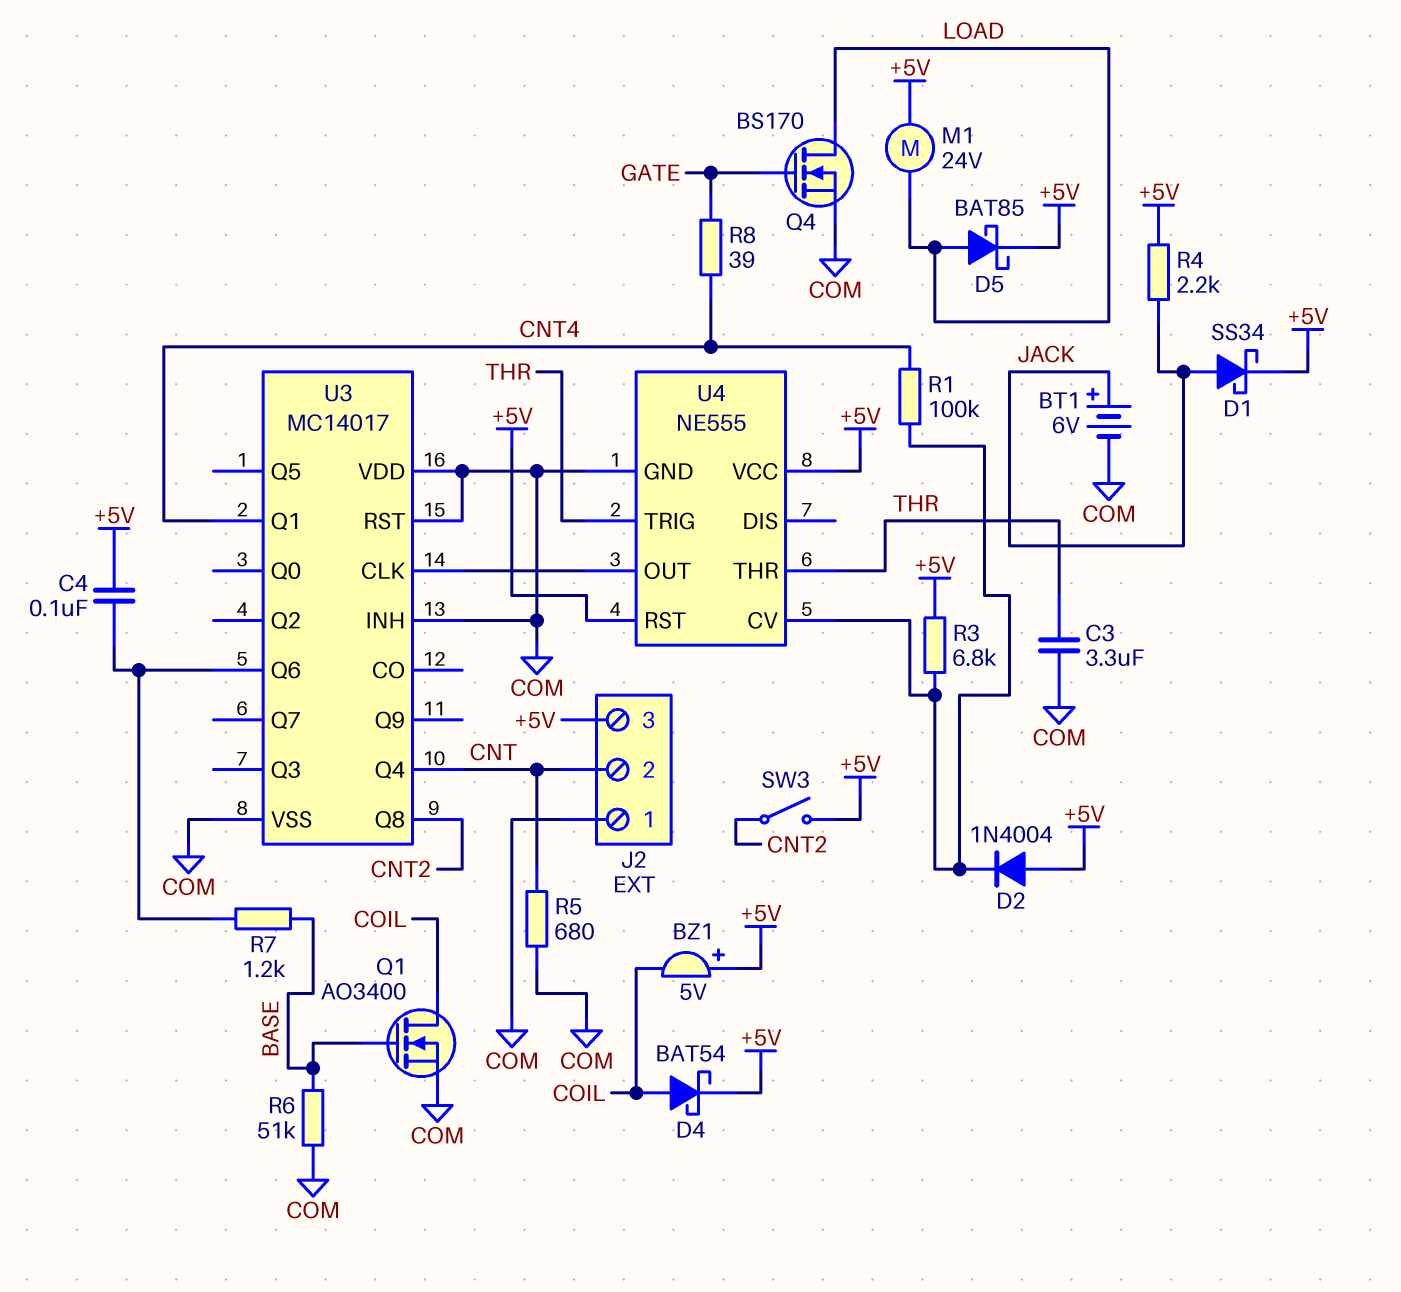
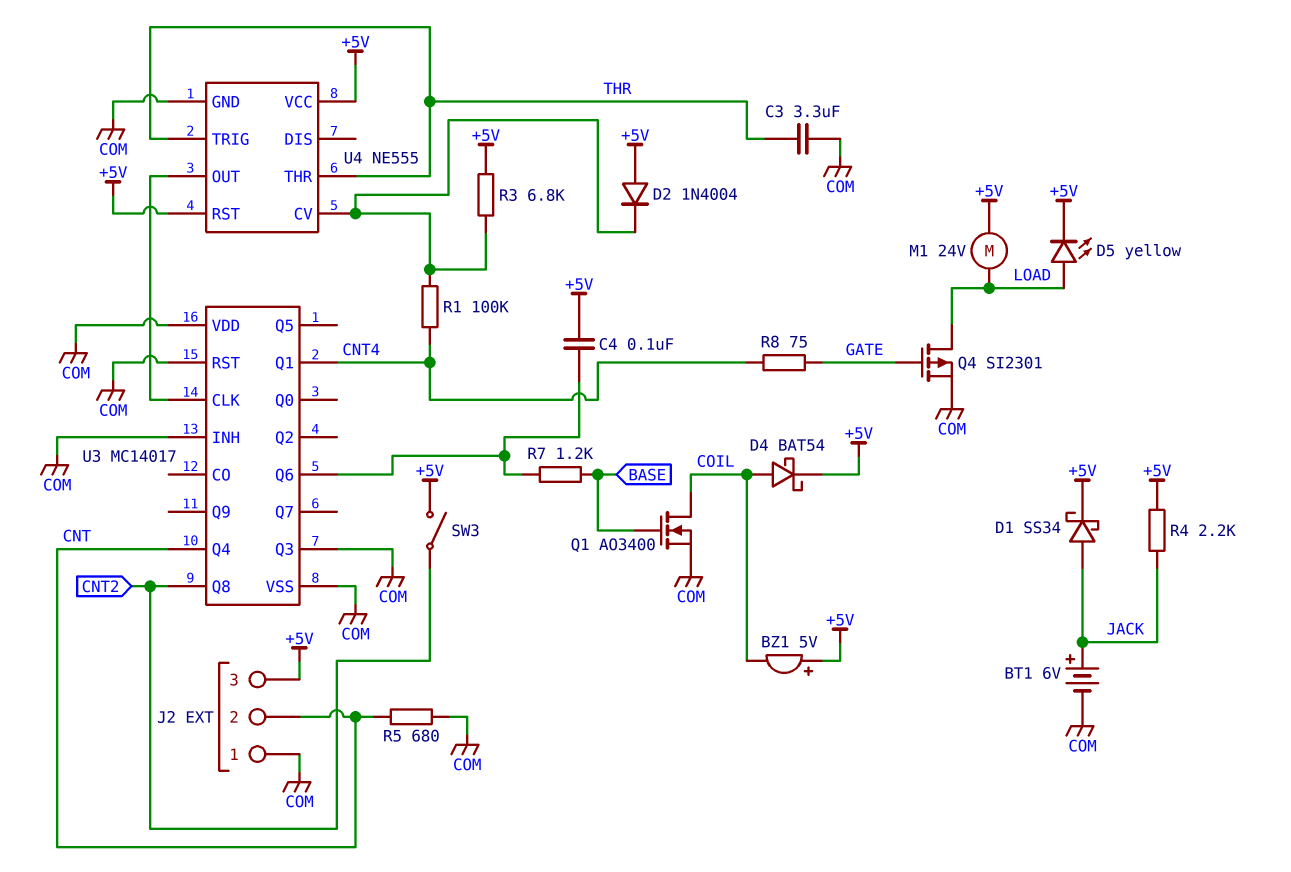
D5: schottky BAT85 (A LOAD, K +5V) -> LED yellow (A LOAD, K +5V)
Q4: NMOS BS170 (G GATE, D LOAD, S COM) -> PMOS SI2301 (G GATE, D LOAD, S COM)
R6: 51k (BASE, COM) -> none
R8: 39 (CNT4, GATE) -> 75 (CNT4, GATE)
U3 pin Q3: none -> COM

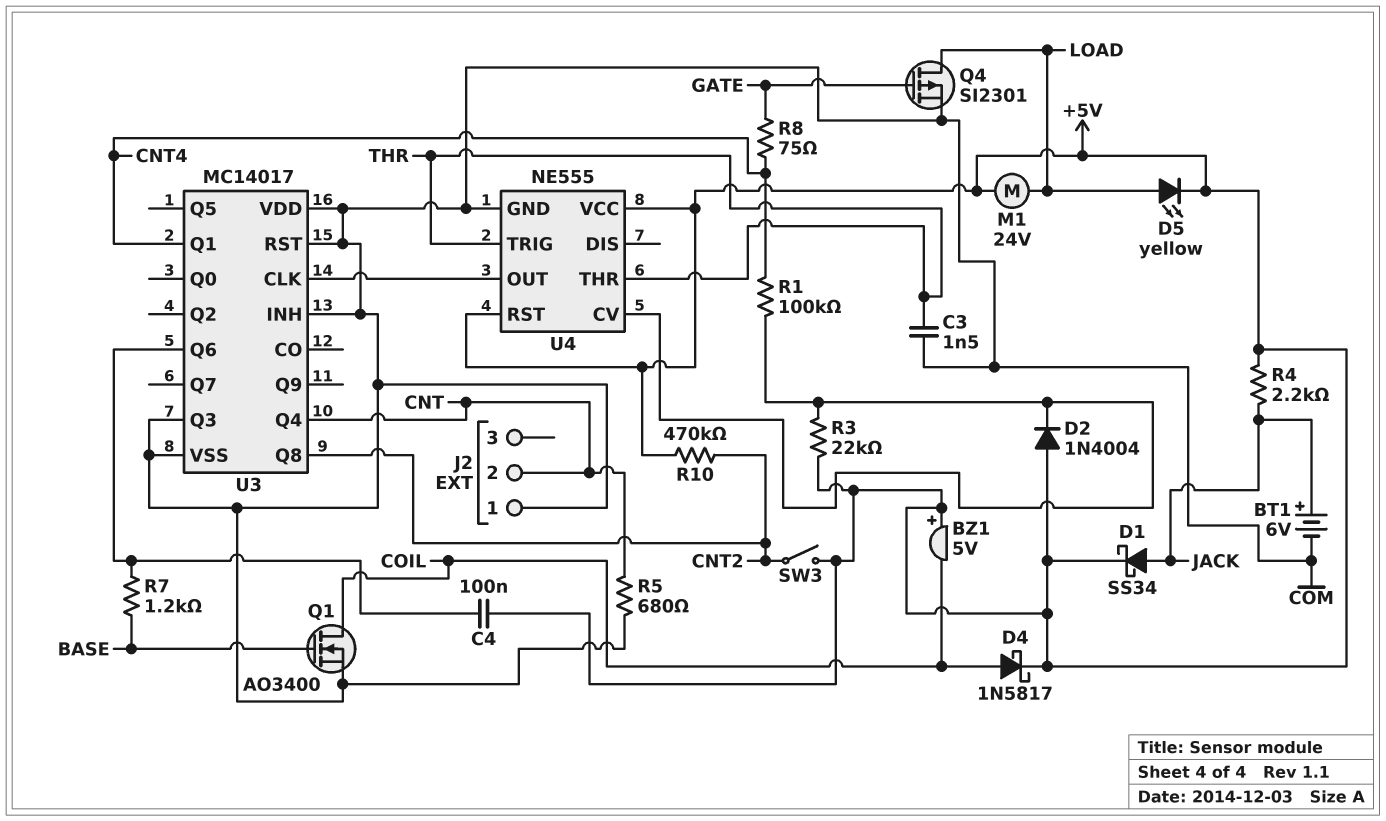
C3: 3.3uF (COM, THR) -> 1.5nF (COM, THR)
D4: schottky BAT54 (A COIL, K +5V) -> schottky 1N5817 (A COIL, K +5V)
J2 pin 3: +5V -> none
R3: 6.8k (+5V, U4/CV) -> 22k (+5V, U4/CV)
R10: none -> 470k (+5V, CNT2)

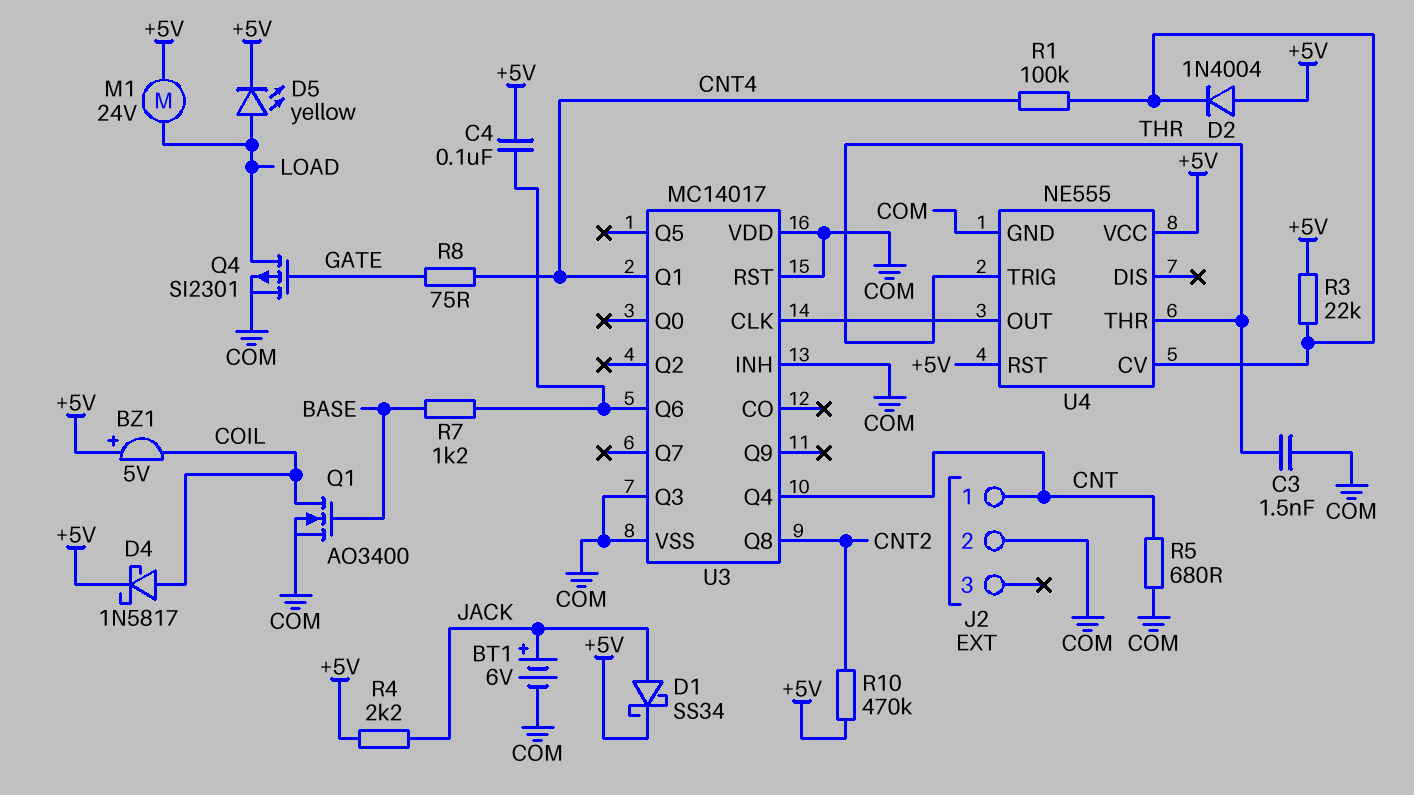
J2 pin 1: COM -> CNT
J2 pin 2: CNT -> COM
SW3: switch (+5V, CNT2) -> none

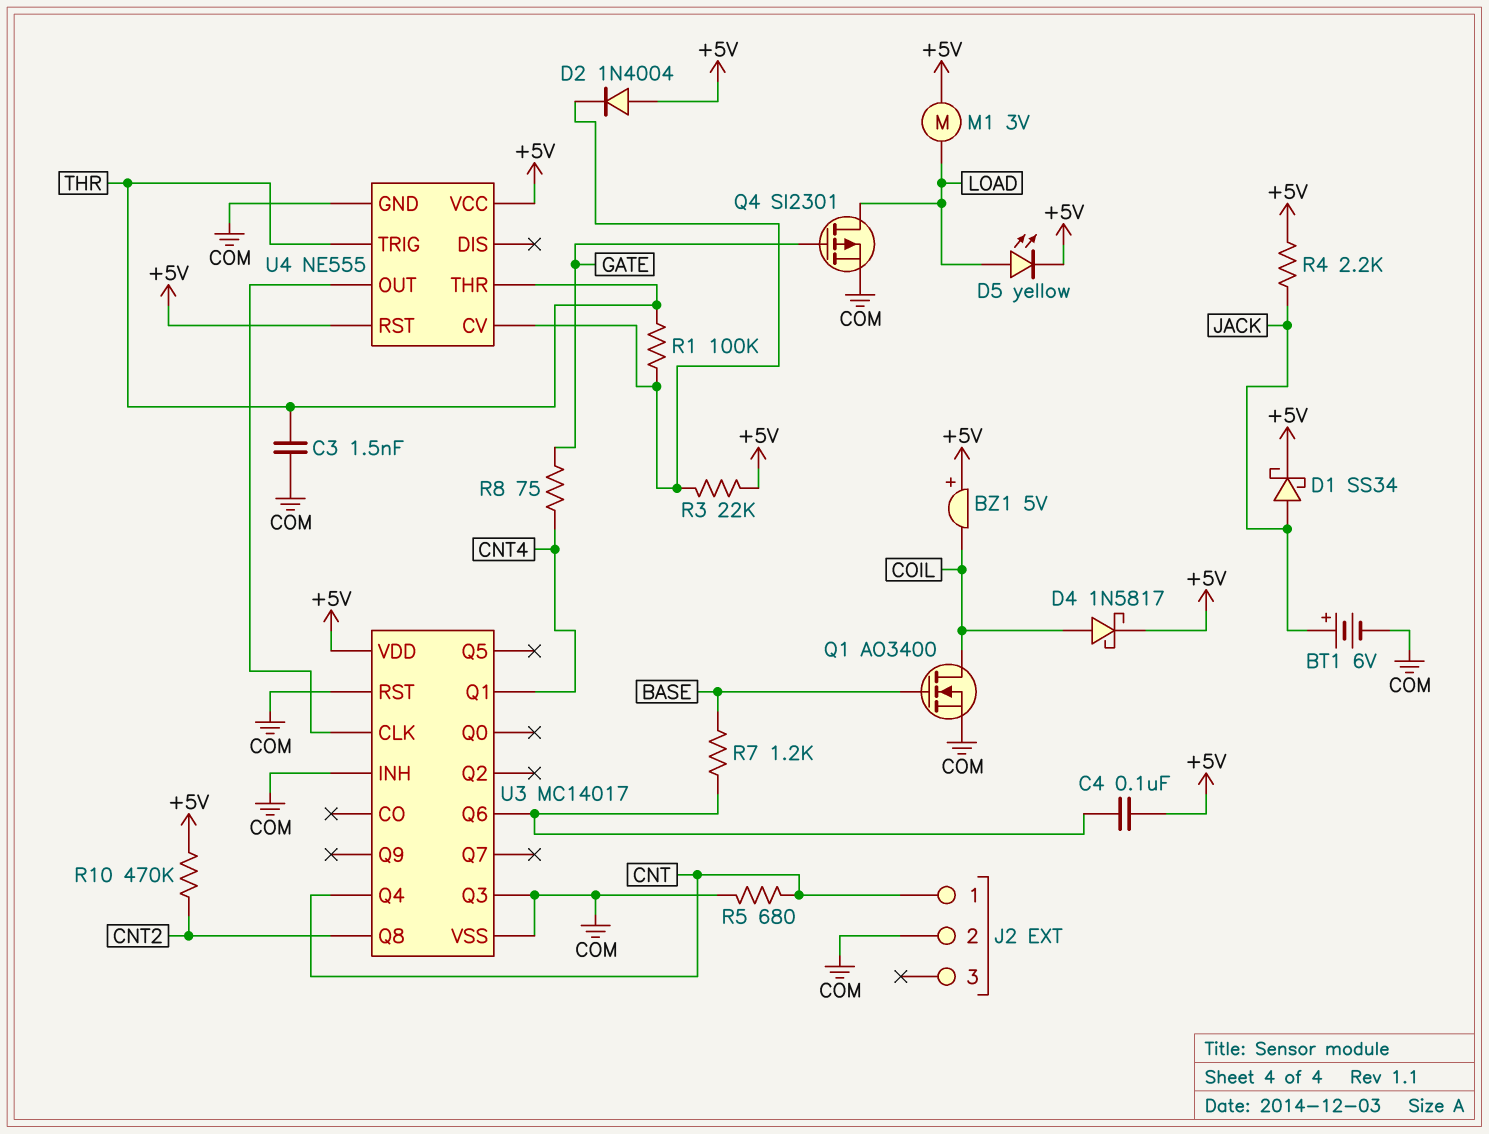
M1: motor 24V (+5V, LOAD) -> motor 3V (+5V, LOAD)
R1: 100k (CNT4, U4/CV) -> 100k (THR, U4/CV)
U3 pin VDD: COM -> +5V

